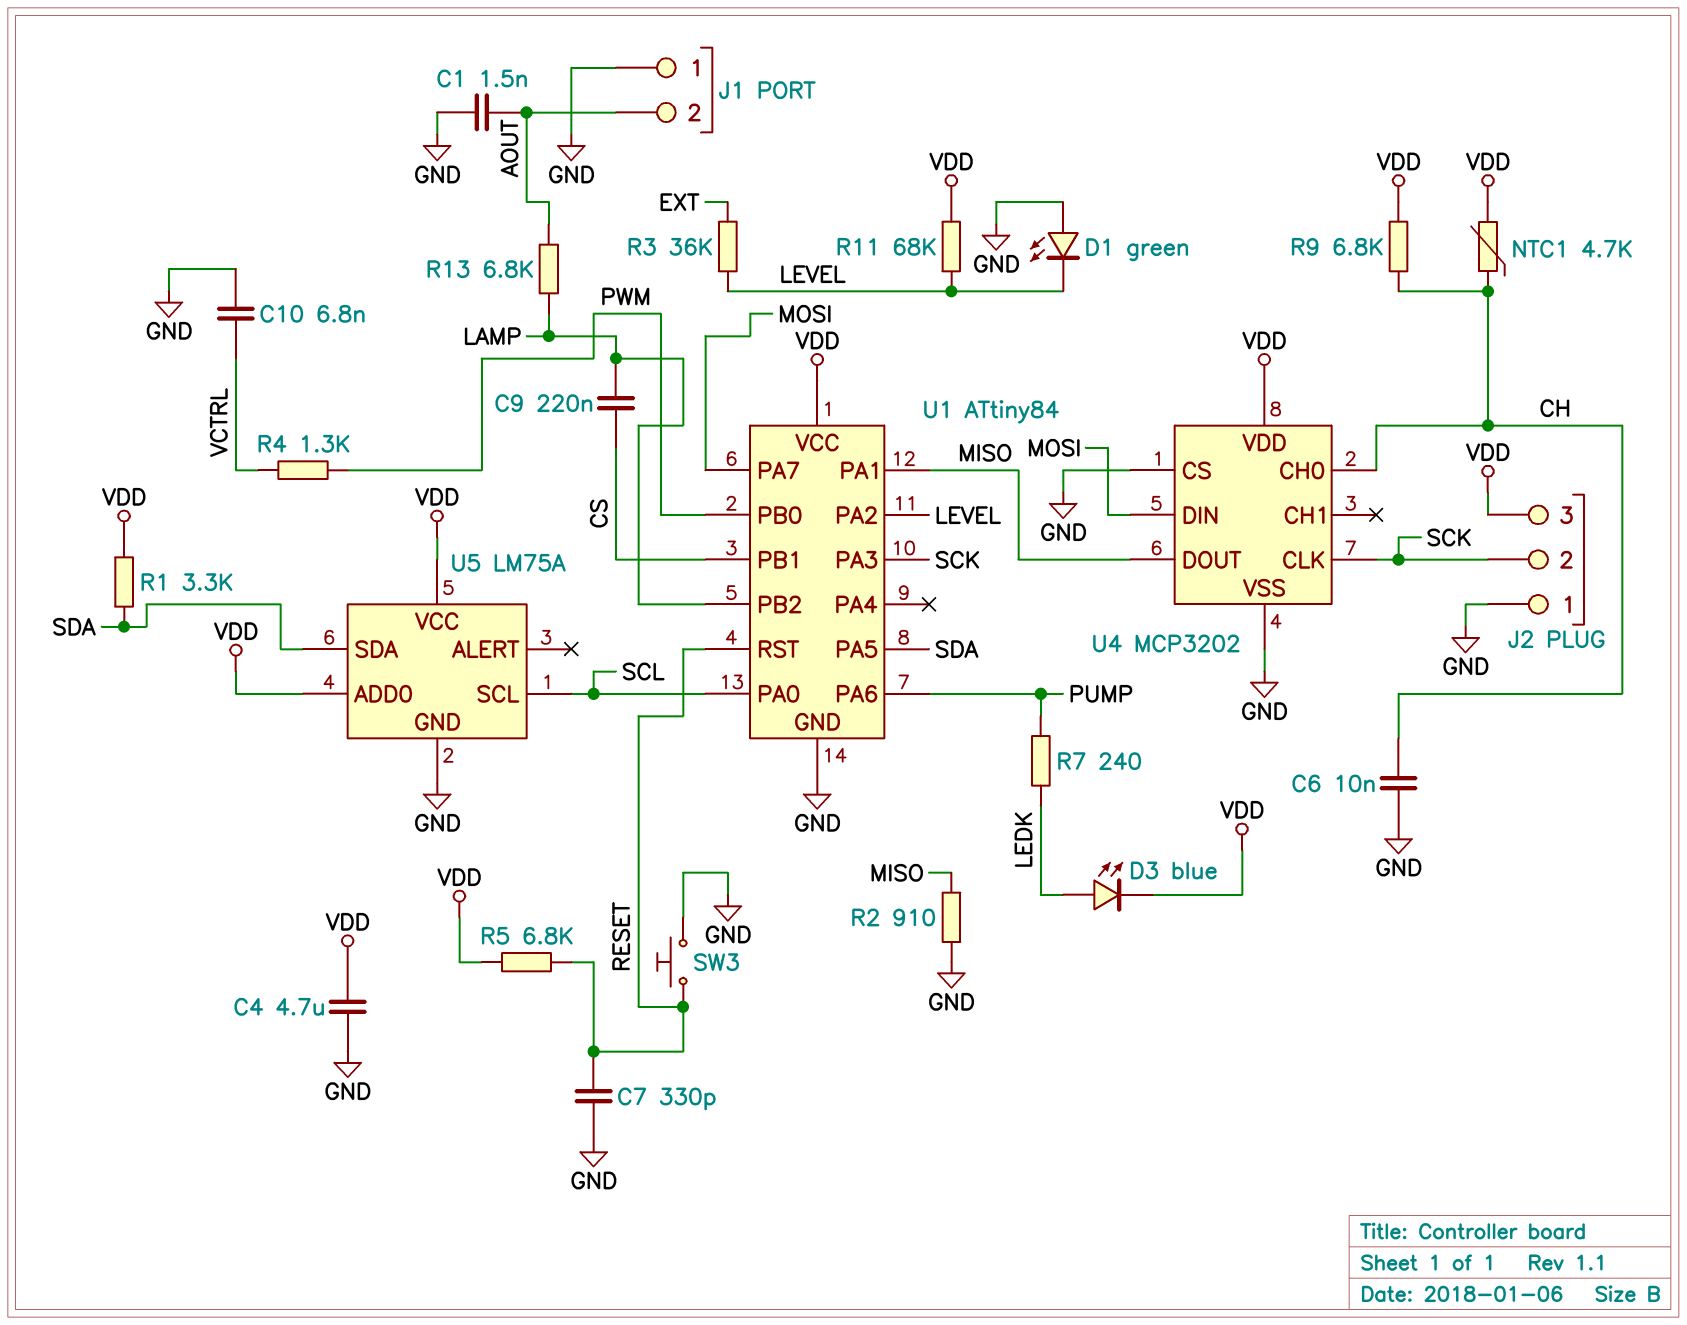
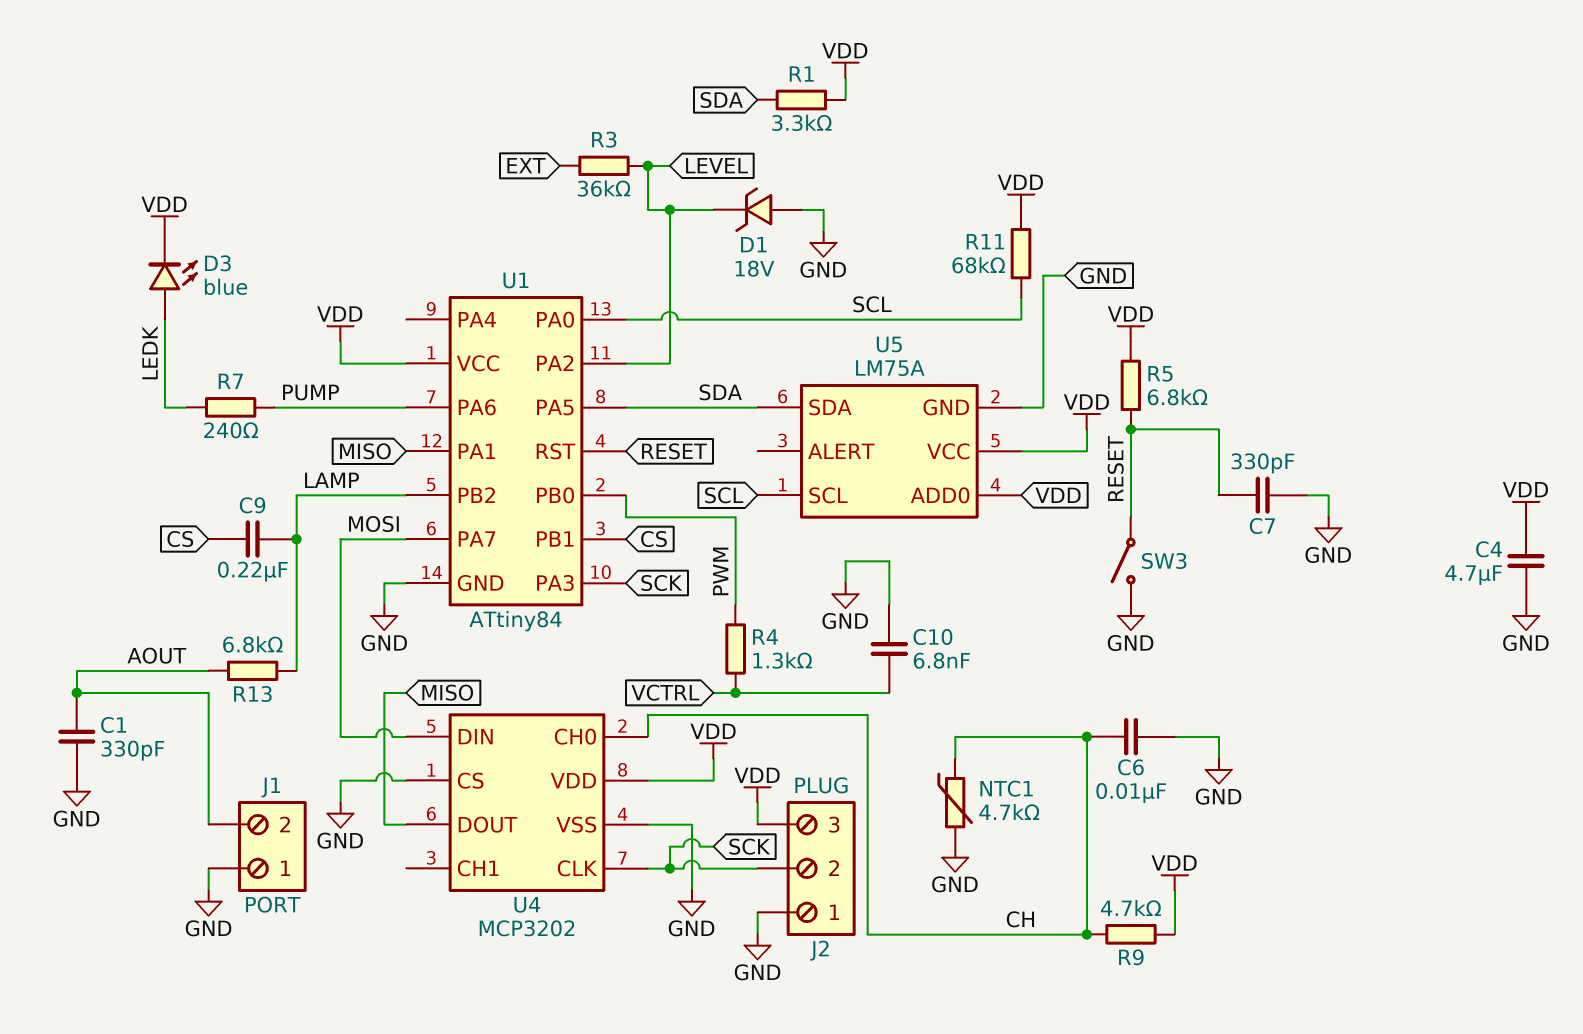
C1: 1.5nF (AOUT, GND) -> 330pF (AOUT, GND)
D1: LED green (A GND, K LEVEL) -> zener 18V (A GND, K LEVEL)
NTC1: 4.7k (CH, VDD) -> 4.7k (CH, GND)
R2: 910 (GND, MISO) -> none
R9: 6.8k (CH, VDD) -> 4.7k (CH, VDD)
R11: 68k (LEVEL, VDD) -> 68k (SCL, VDD)
SW3: button (GND, RESET) -> switch (GND, RESET)

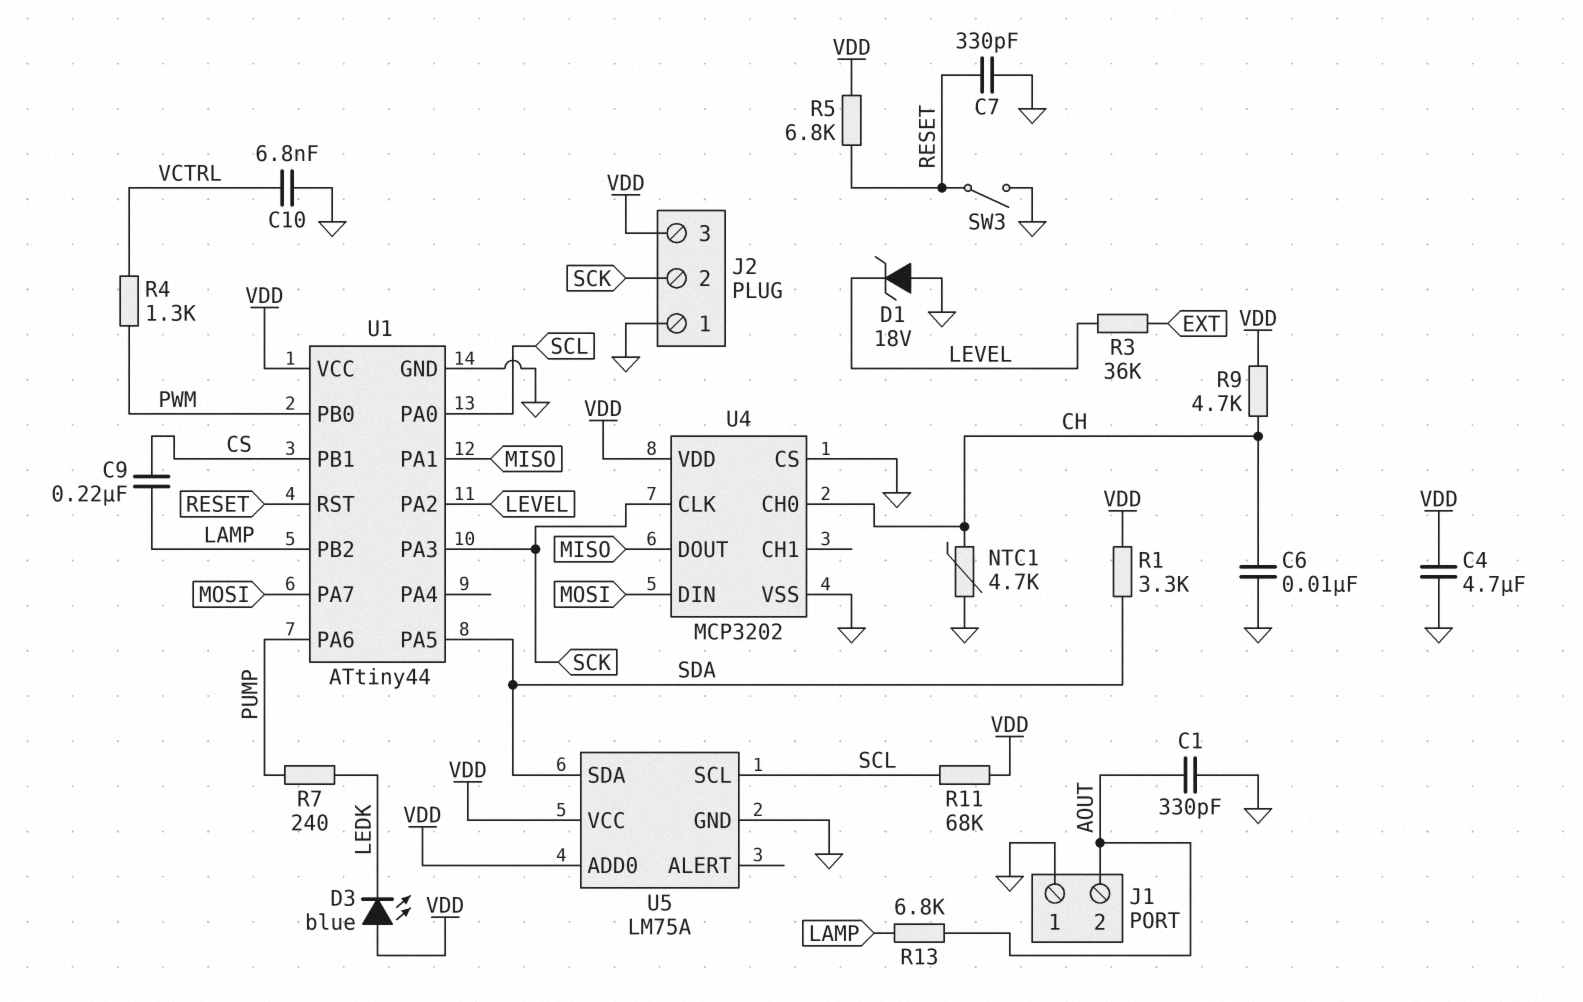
D3: LED blue (A LEDK, K VDD) -> LED blue (A VDD, K LEDK)
U1: ATtiny84 -> ATtiny44

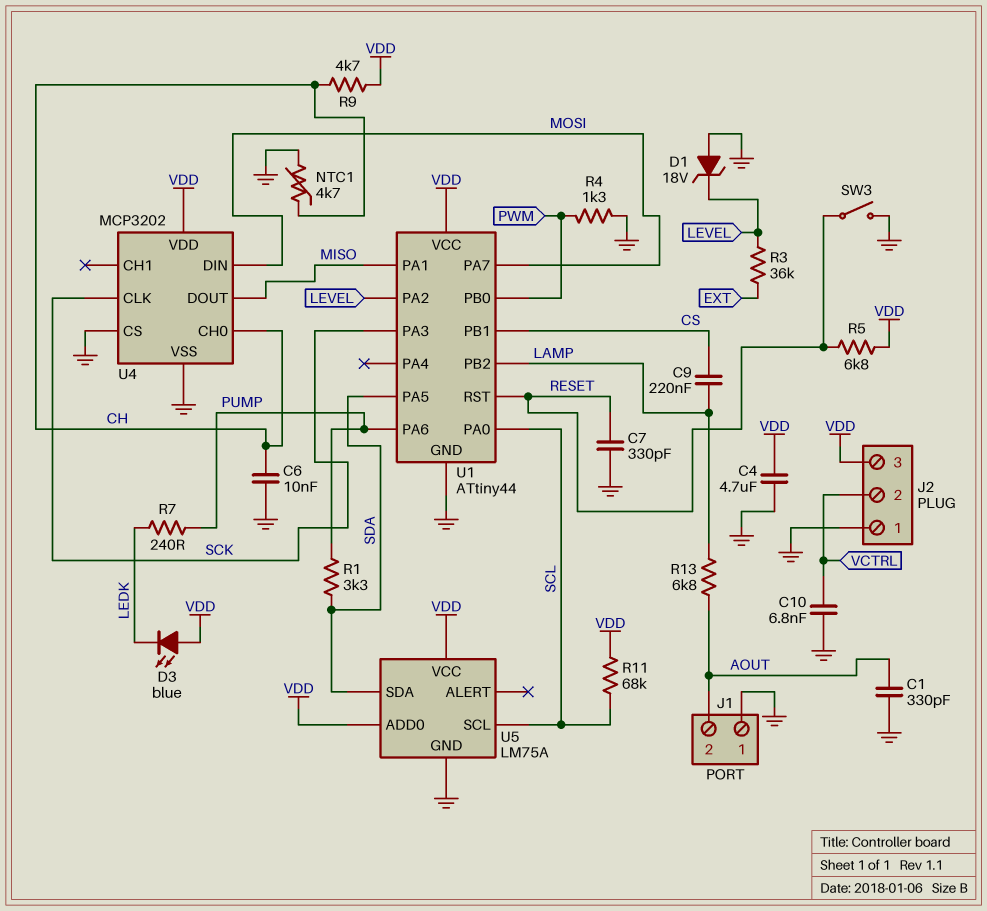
J2 pin 2: SCK -> VCTRL
R1: 3.3k (SDA, VDD) -> 3.3k (PUMP, SDA)
R4: 1.3k (PWM, VCTRL) -> 1.3k (GND, PWM)

